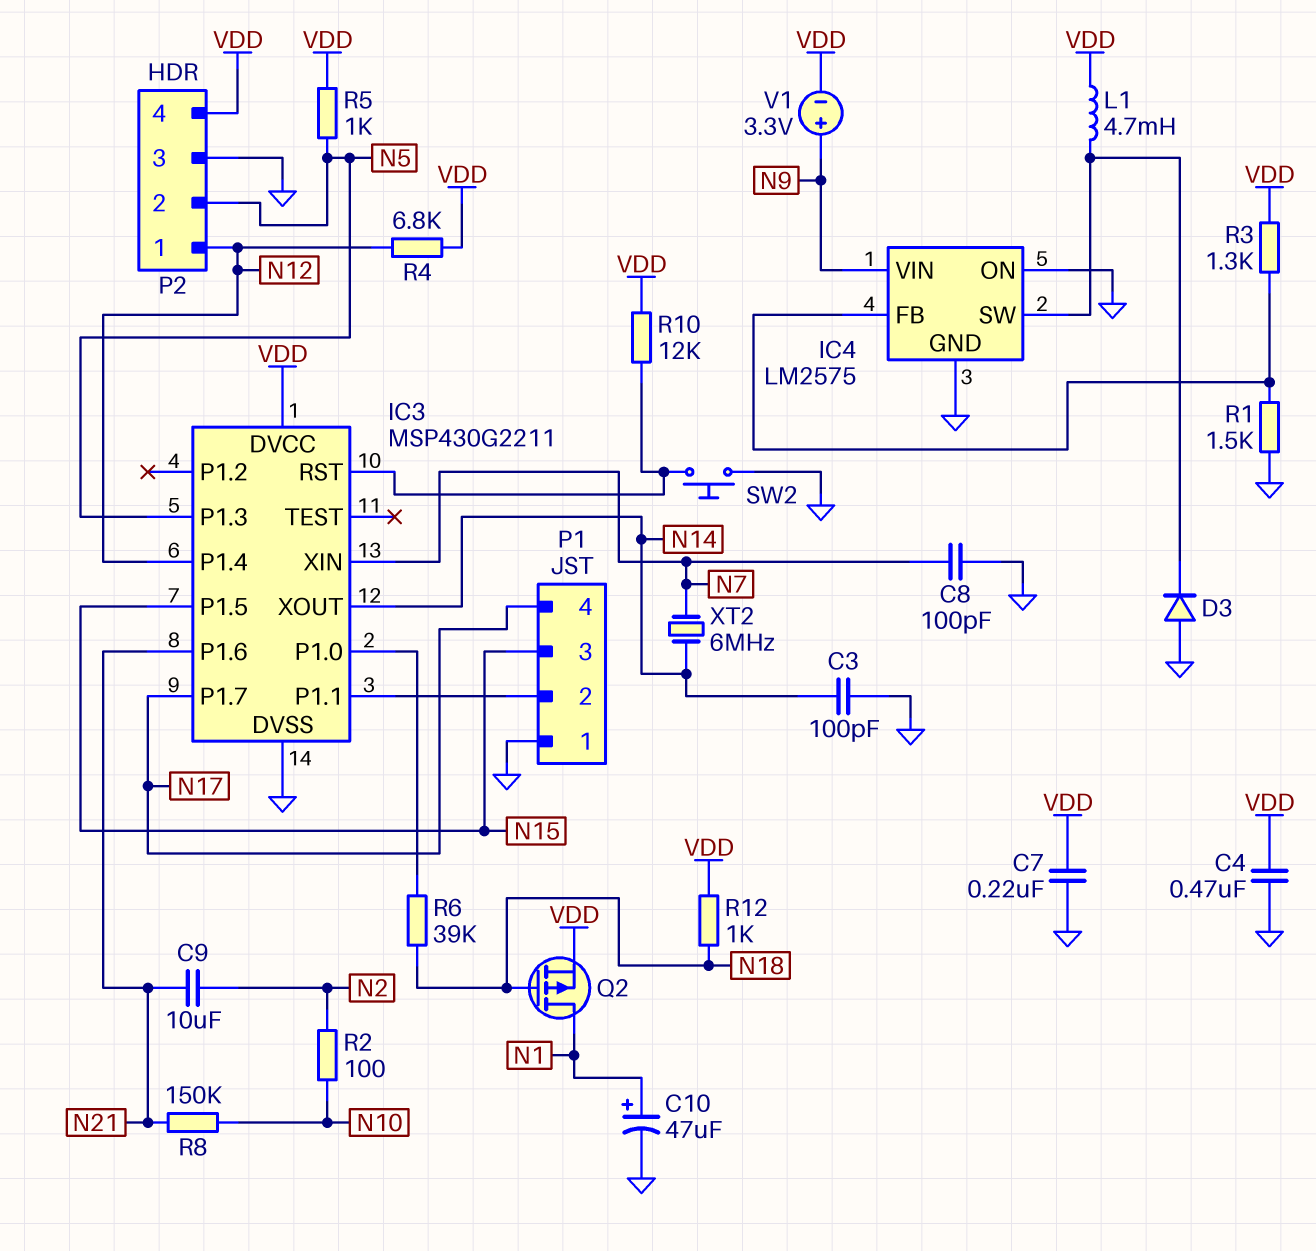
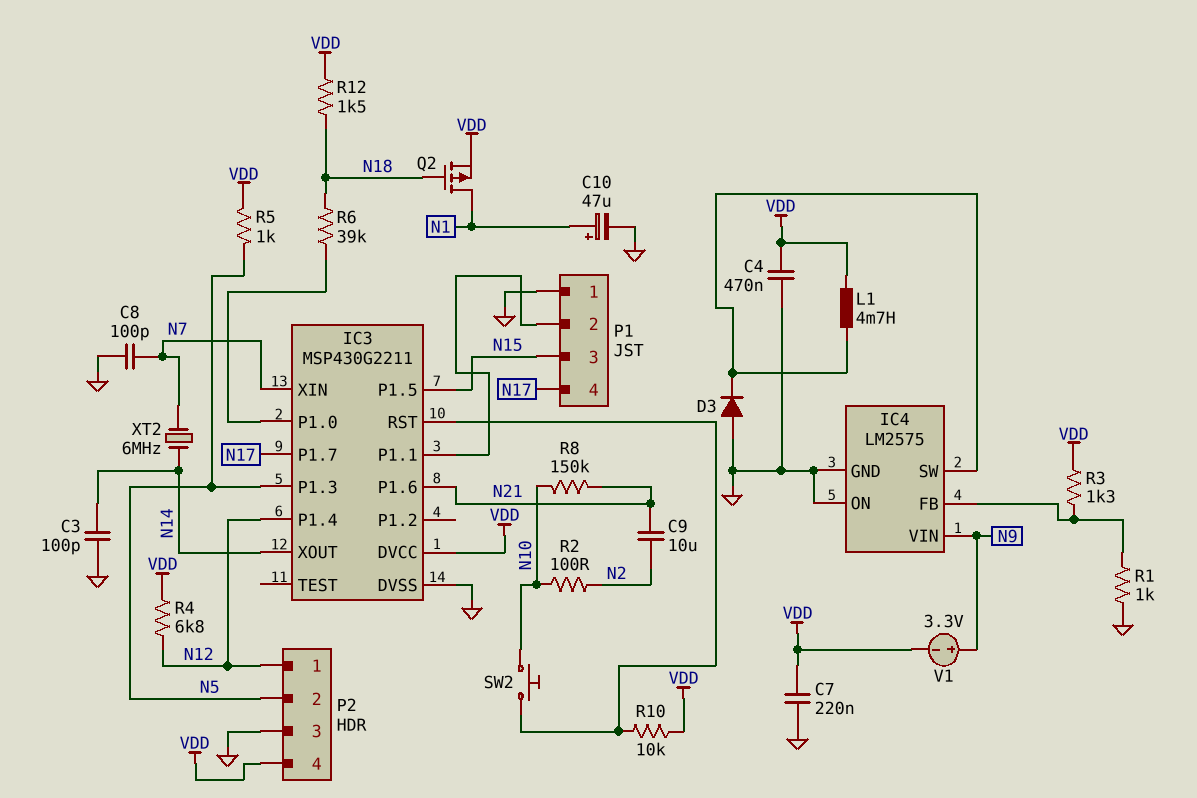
R1: 1.5k (GND, IC4/FB) -> 1k (GND, IC4/FB)
R10: 12k (IC3/RST, VDD) -> 10k (IC3/RST, VDD)
R12: 1k (N18, VDD) -> 1.5k (N18, VDD)
SW2: button (GND, IC3/RST) -> button (IC3/RST, N10)

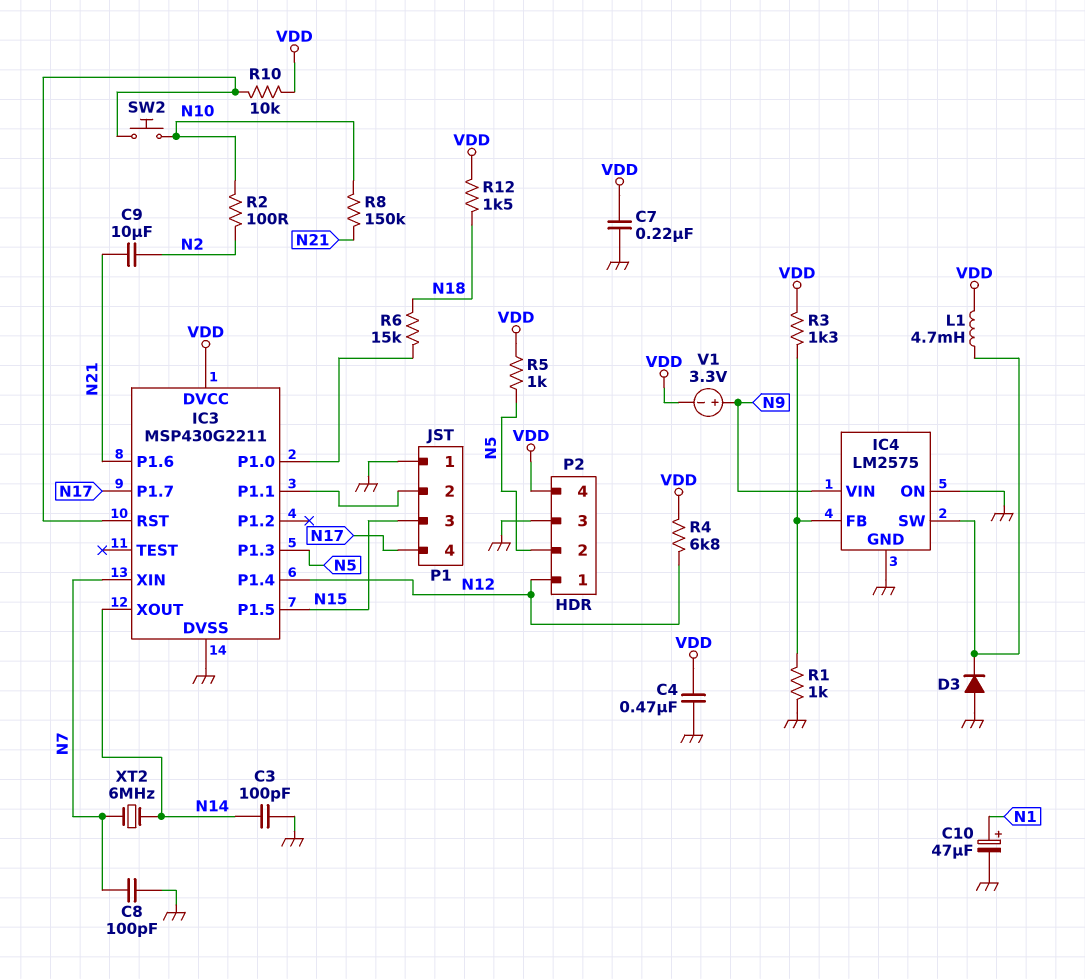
Q2: PMOS (G N18, D N1, S VDD) -> none
R6: 39k (IC3/P1.0, N18) -> 15k (IC3/P1.0, N18)

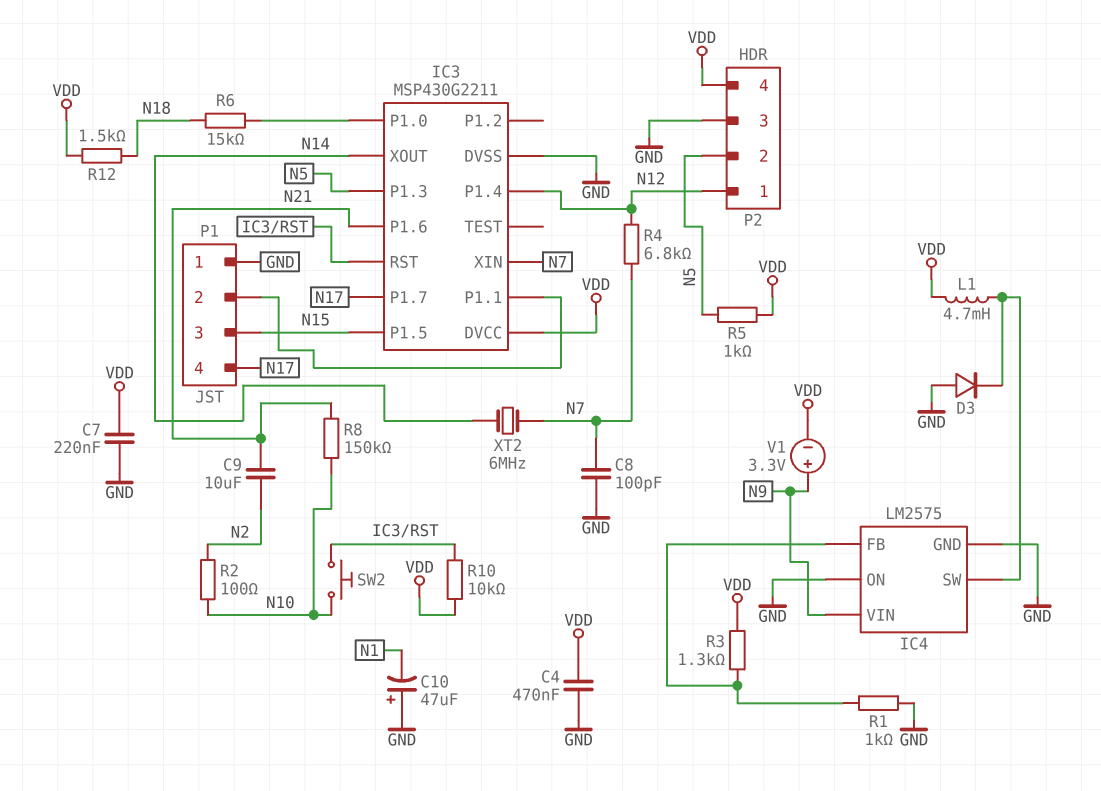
C3: 100pF (GND, N14) -> none
C10: 47uF (plus N1, minus GND) -> 47uF (plus GND, minus N1)
R4: 6.8k (N12, VDD) -> 6.8k (N7, N12)

